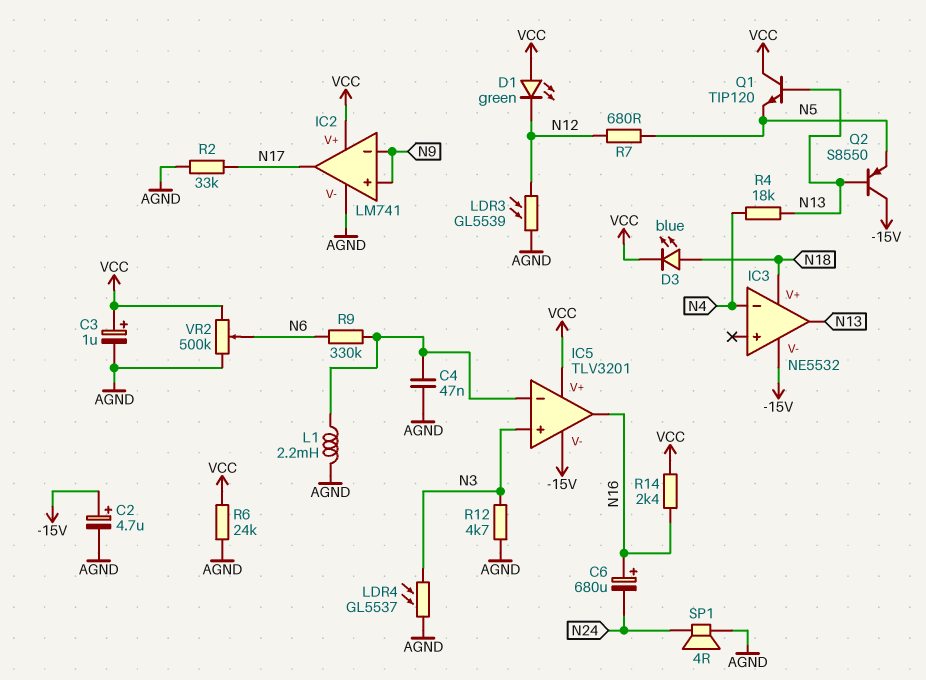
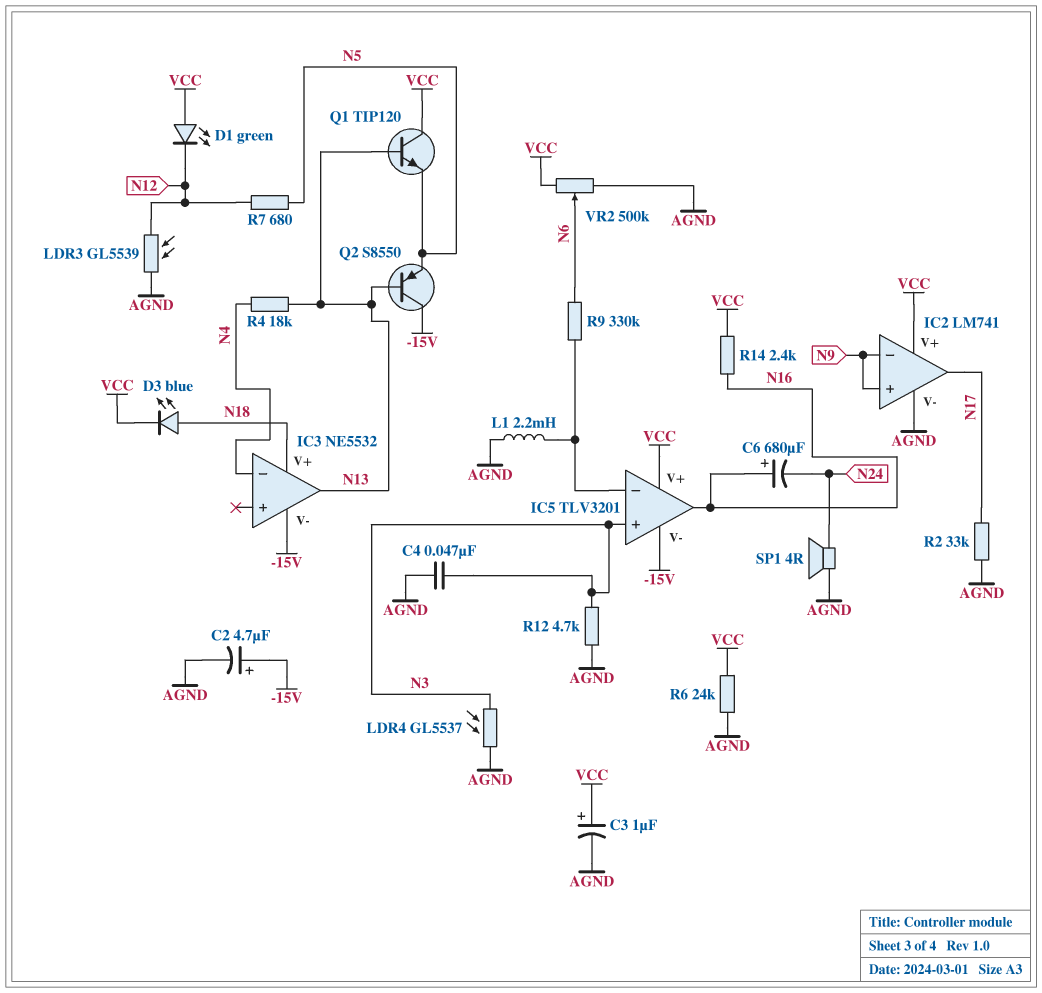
C4: 47nF (AGND, IC5/in-) -> 47nF (AGND, N3)

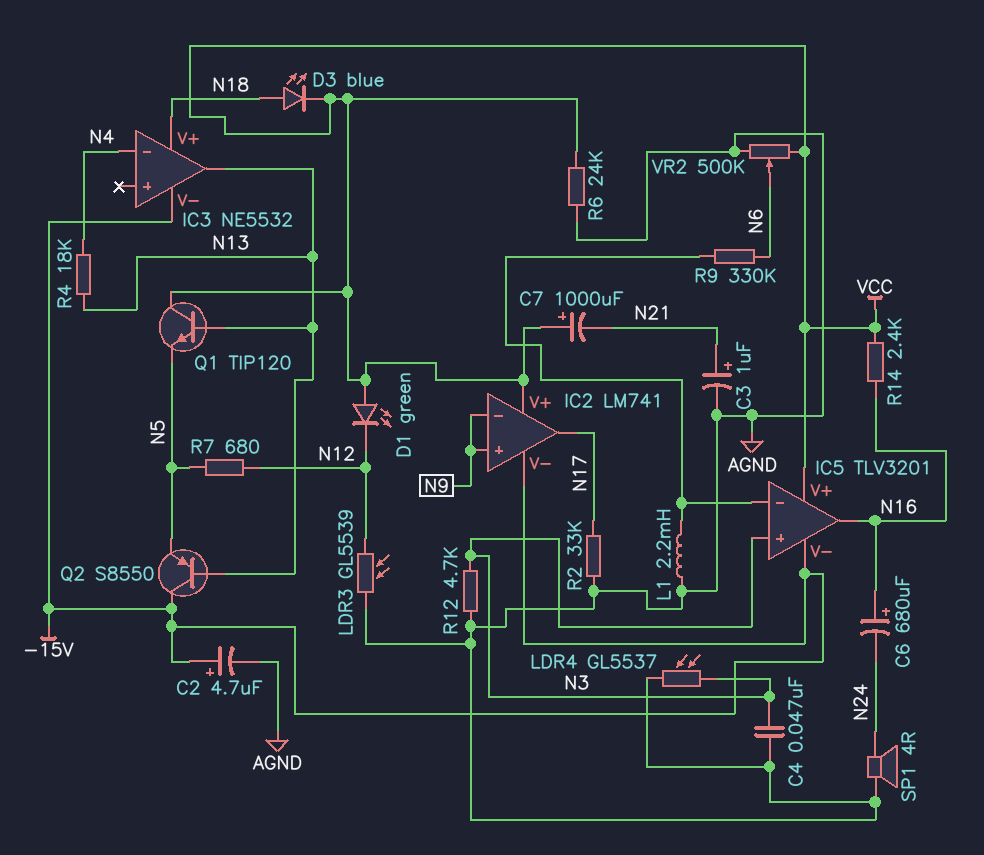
C3: 1uF (plus VCC, minus AGND) -> 1uF (plus N21, minus AGND)
C7: none -> 1000uF (plus VCC, minus N21)
IC2 pin V-: AGND -> -15V

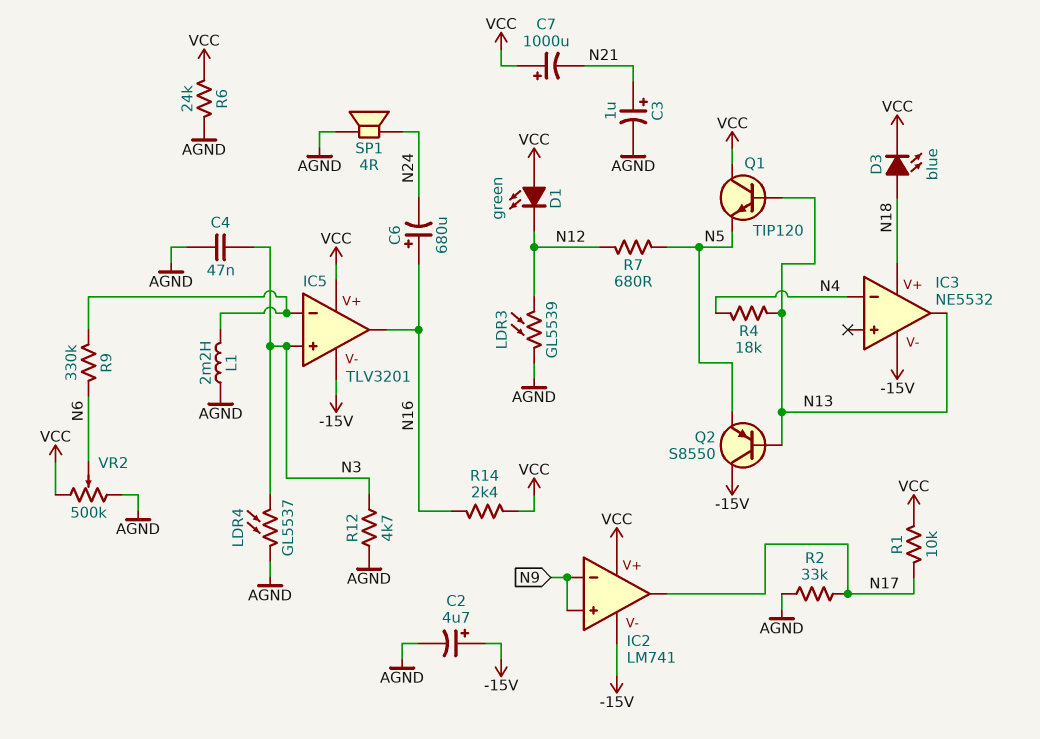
R1: none -> 10k (N17, VCC)

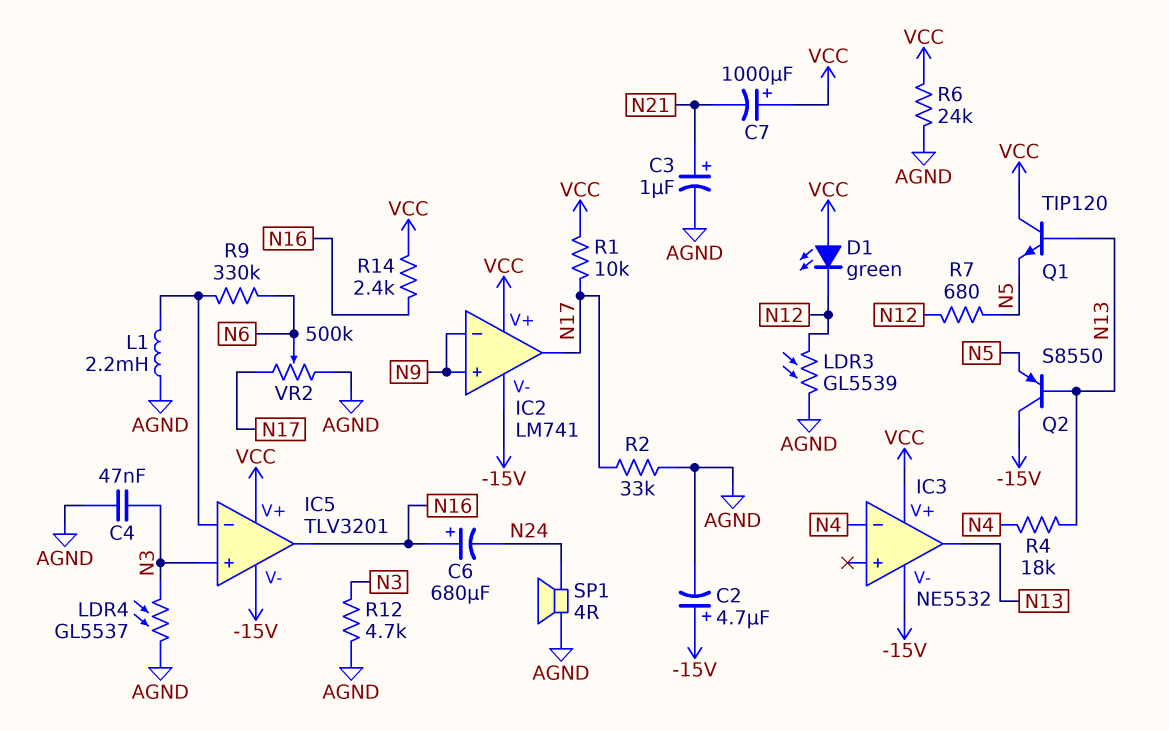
D3: LED blue (A N18, K VCC) -> none
IC3 pin V+: N18 -> VCC
VR2: 500k (AGND, VCC, wiper N6) -> 500k (AGND, N17, wiper N6)

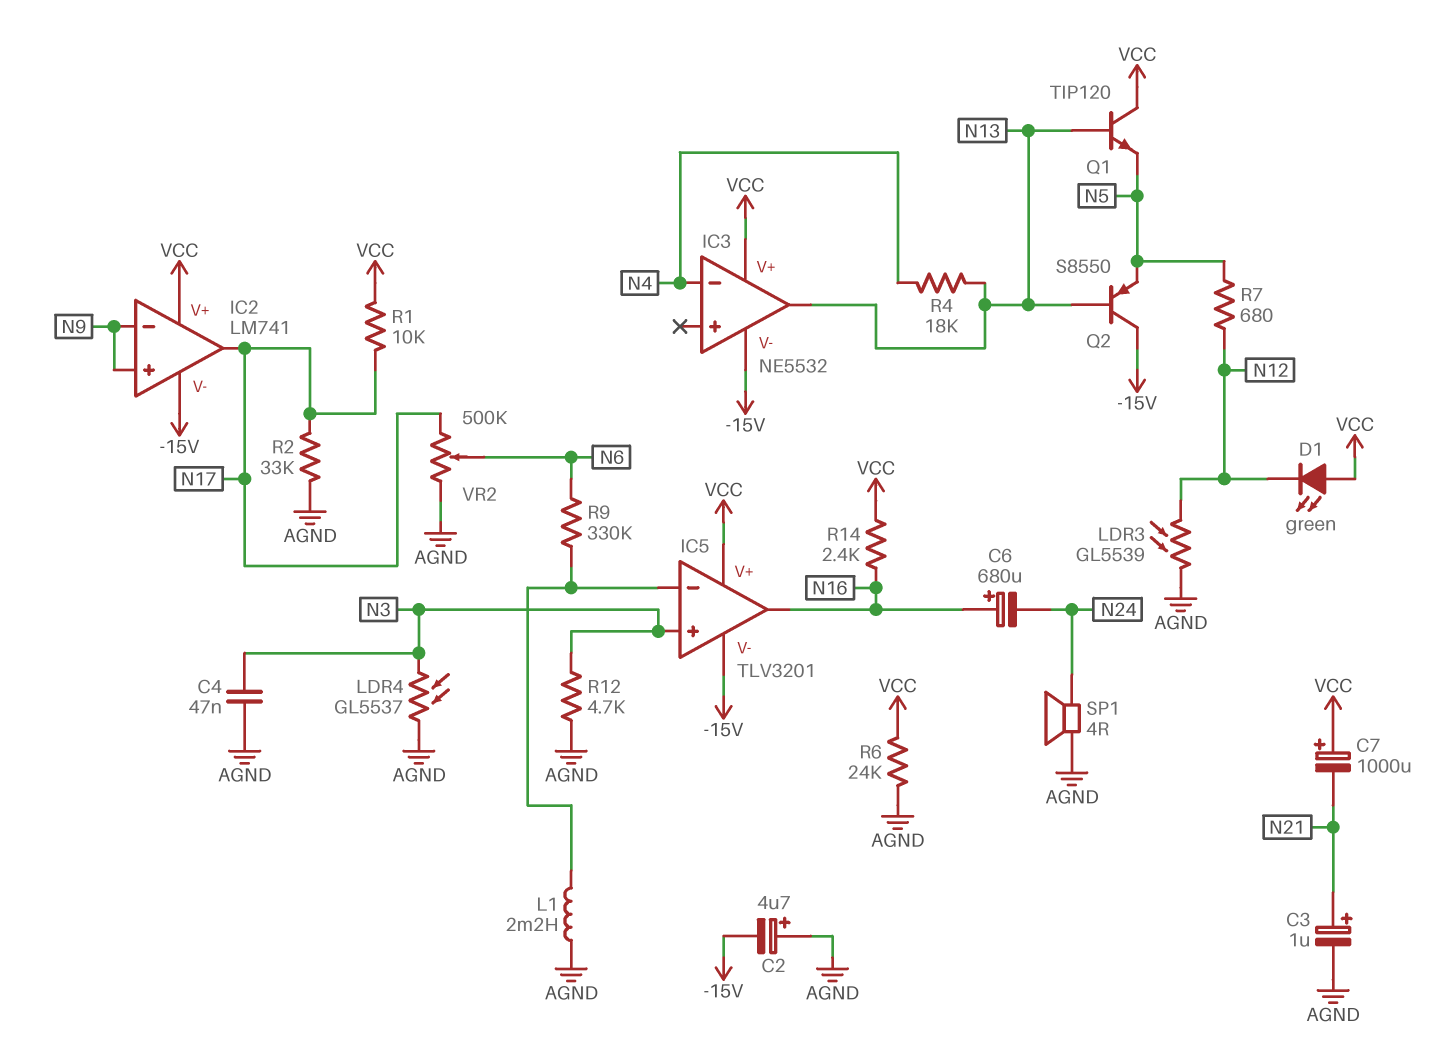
C2: 4.7uF (plus -15V, minus AGND) -> 4.7uF (plus AGND, minus -15V)

